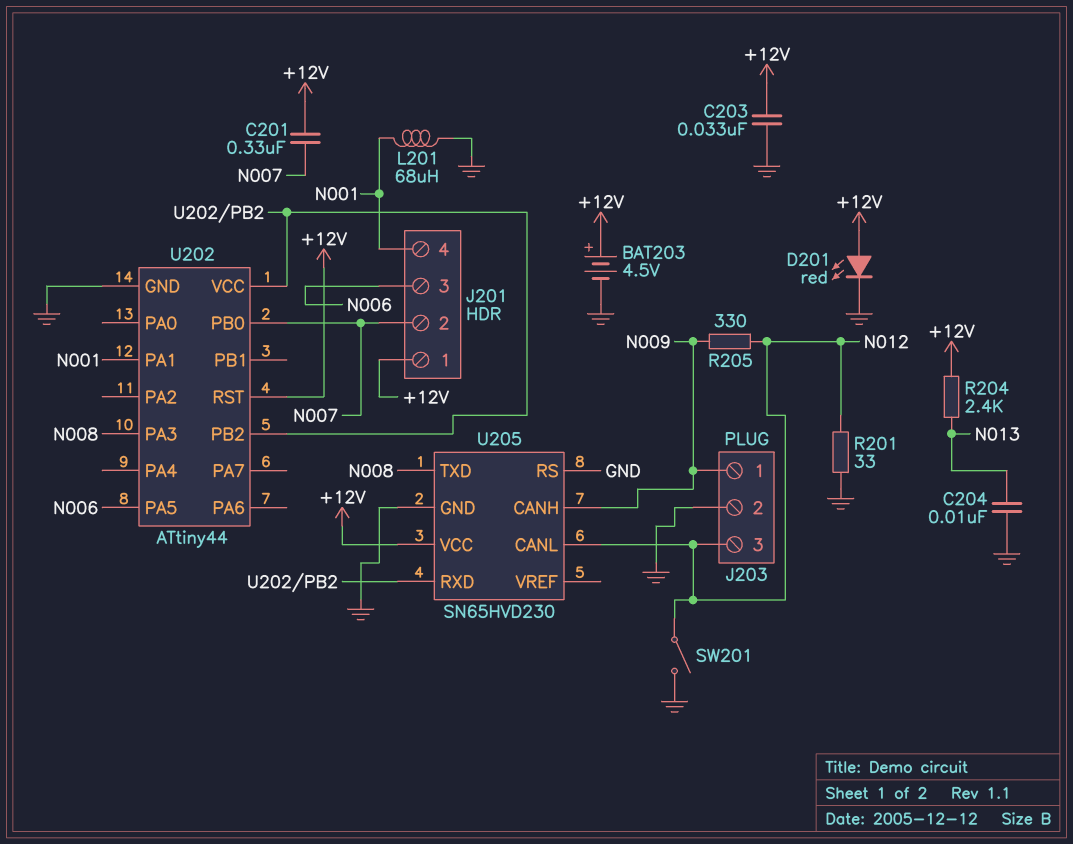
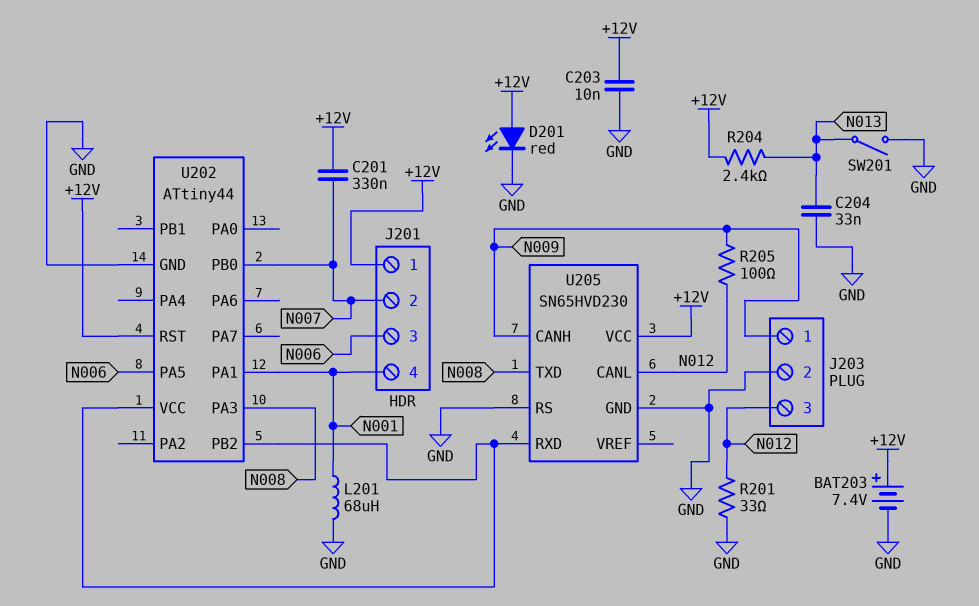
BAT203: 4.5V (plus +12V, minus GND) -> 7.4V (plus +12V, minus GND)
C203: 33nF (+12V, GND) -> 10nF (+12V, GND)
C204: 10nF (GND, N013) -> 33nF (GND, N013)
R205: 330 (N009, N012) -> 100 (N009, N012)
SW201: switch (GND, N012) -> switch (GND, N013)

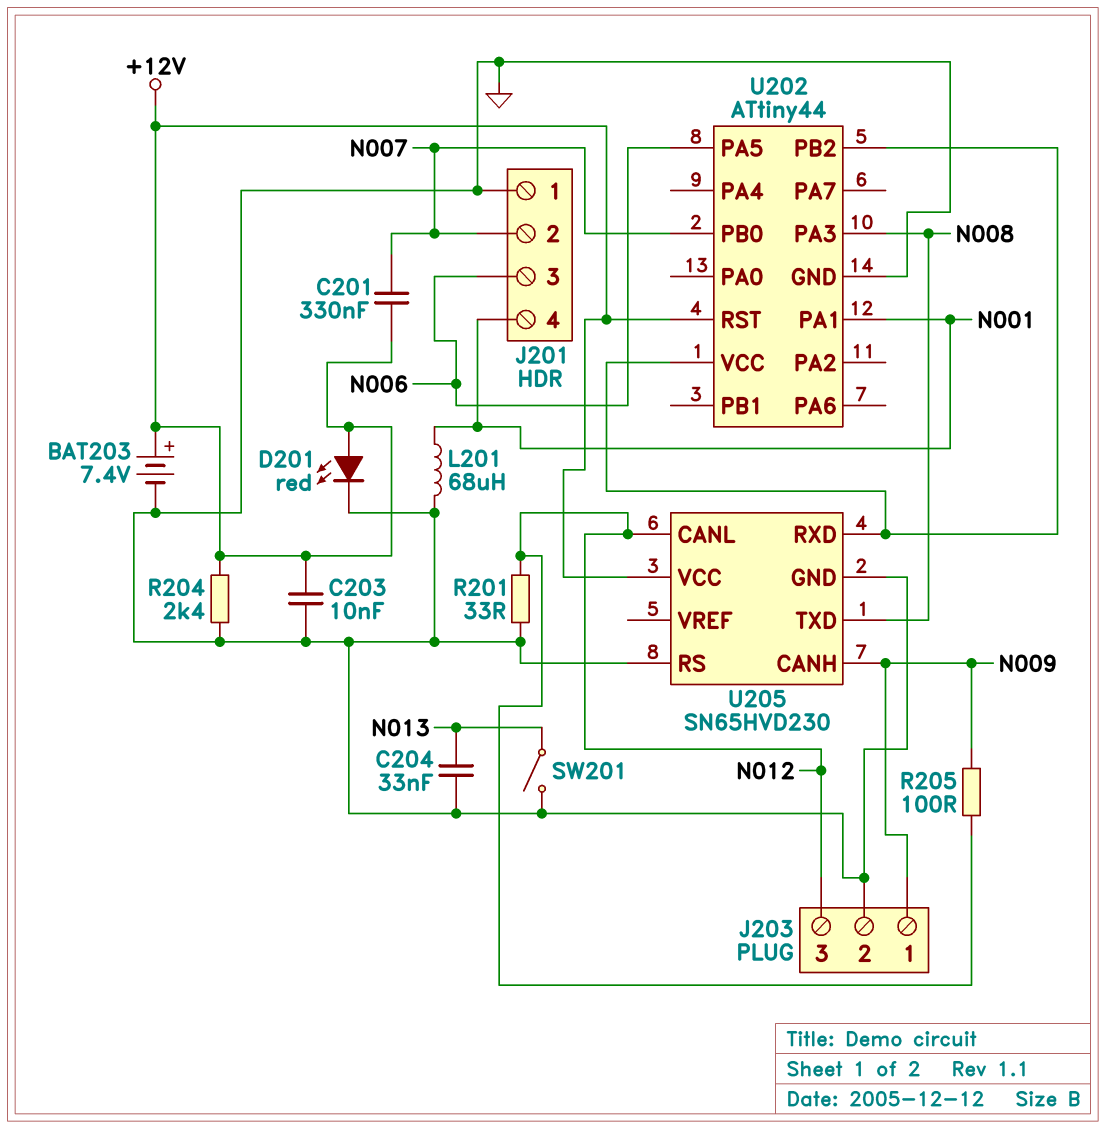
J201 pin 1: +12V -> GND
R204: 2.4k (+12V, N013) -> 2.4k (+12V, GND)

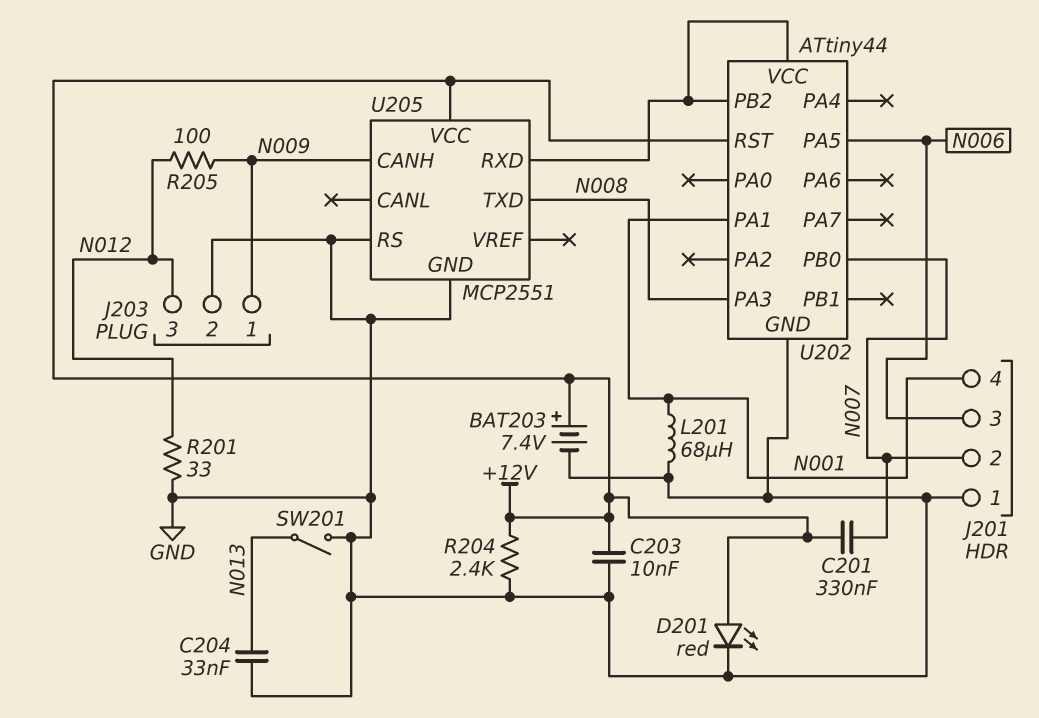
U205: SN65HVD230 -> MCP2551
U205 pin CANL: N012 -> none

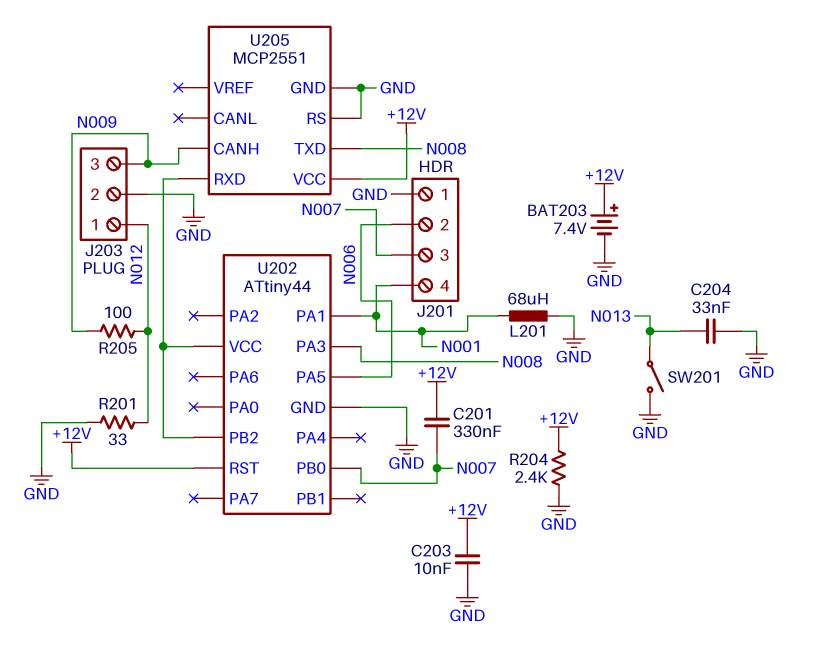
D201: LED red (A +12V, K GND) -> none
J201 pin 2: N007 -> N006
J201 pin 3: N006 -> N007
J203 pin 1: N009 -> N012
J203 pin 3: N012 -> N009

